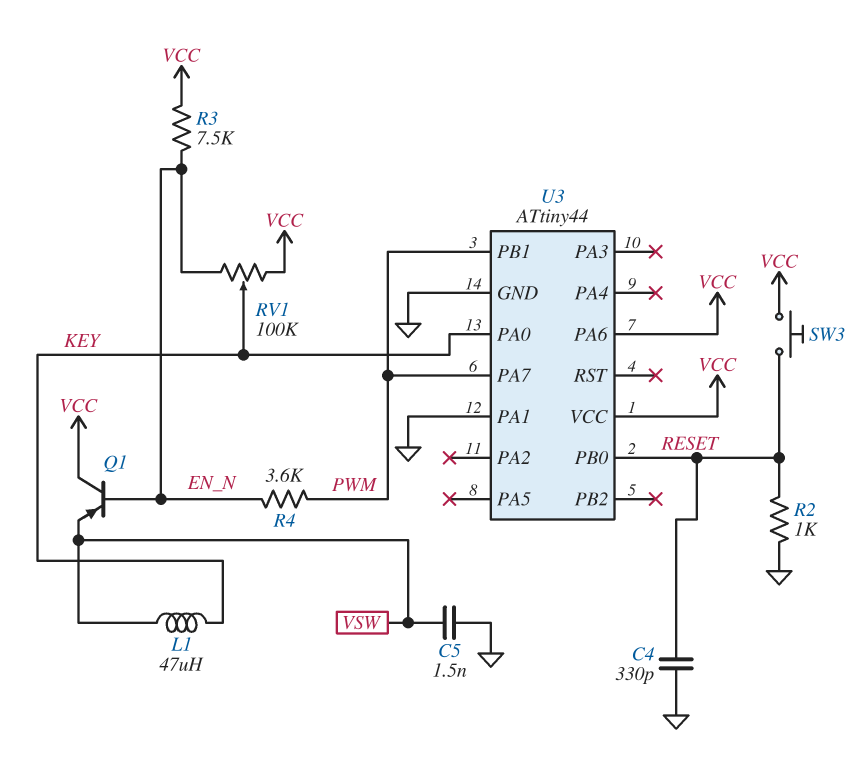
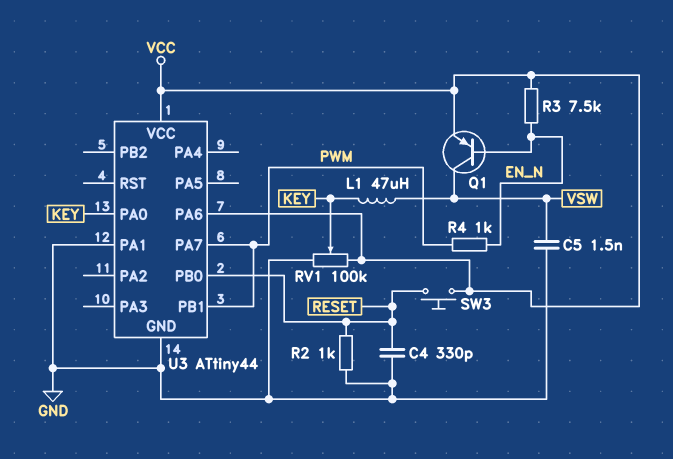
Q1: PNP (B EN_N, C VCC, E VSW) -> PNP (B EN_N, C VSW, E VCC)
R4: 3.6k (EN_N, PWM) -> 1k (EN_N, PWM)
RV1: 100k (EN_N, VCC, wiper KEY) -> 100k (GND, VCC, wiper KEY)

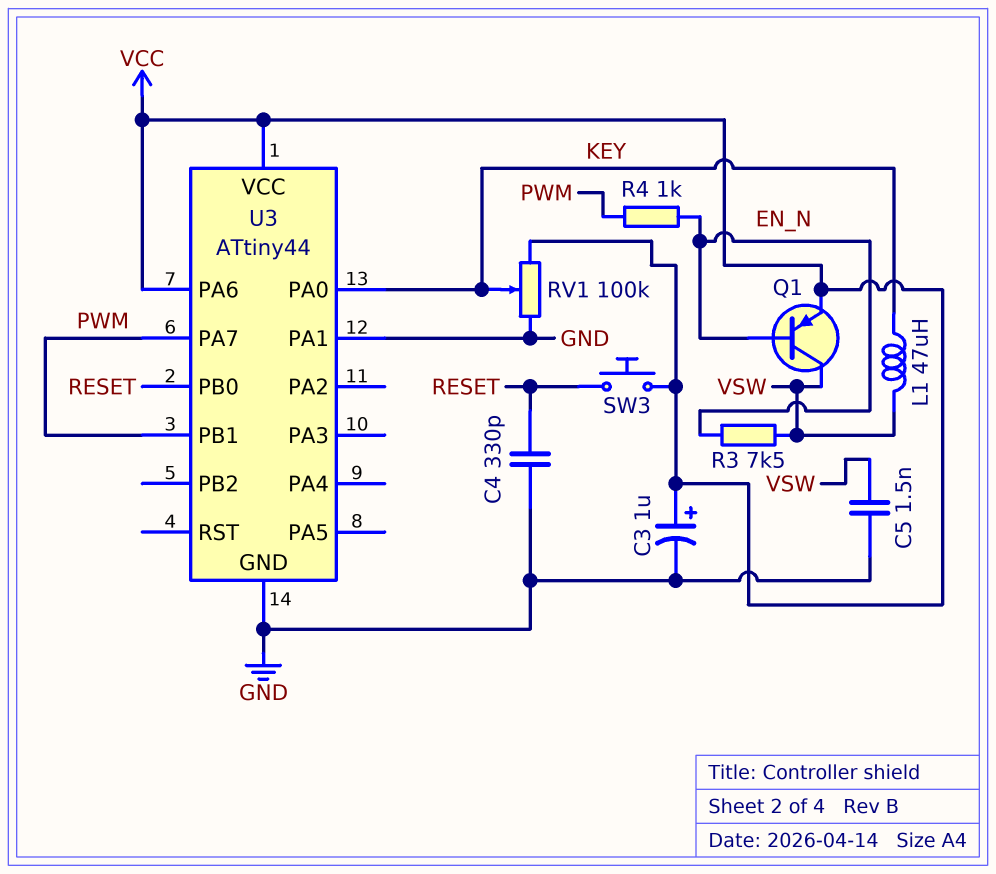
C3: none -> 1uF (plus VCC, minus GND)
R2: 1k (GND, RESET) -> none
R3: 7.5k (EN_N, VCC) -> 7.5k (EN_N, VSW)

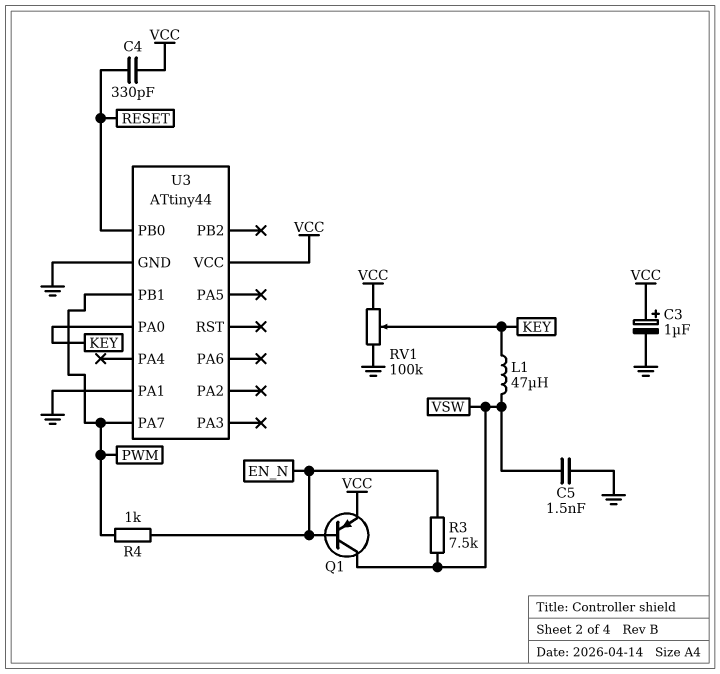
C4: 330pF (GND, RESET) -> 330pF (RESET, VCC)
SW3: button (RESET, VCC) -> none
U3 pin PA6: VCC -> none

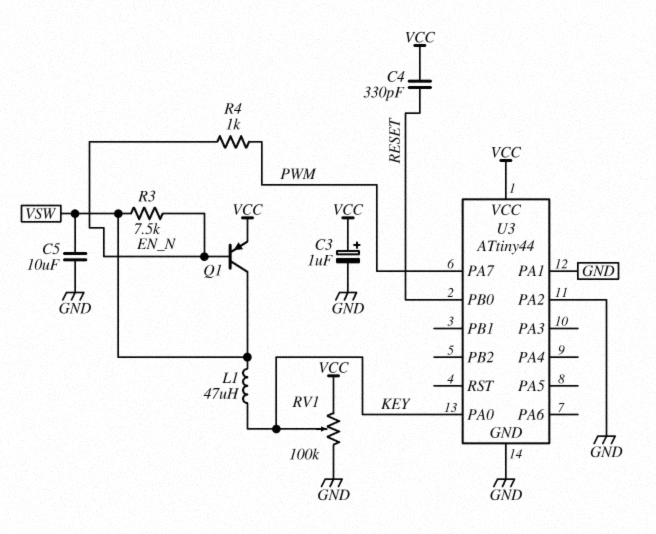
C5: 1.5nF (GND, VSW) -> 10uF (GND, VSW)
U3 pin PA2: none -> GND
U3 pin PB1: PWM -> none

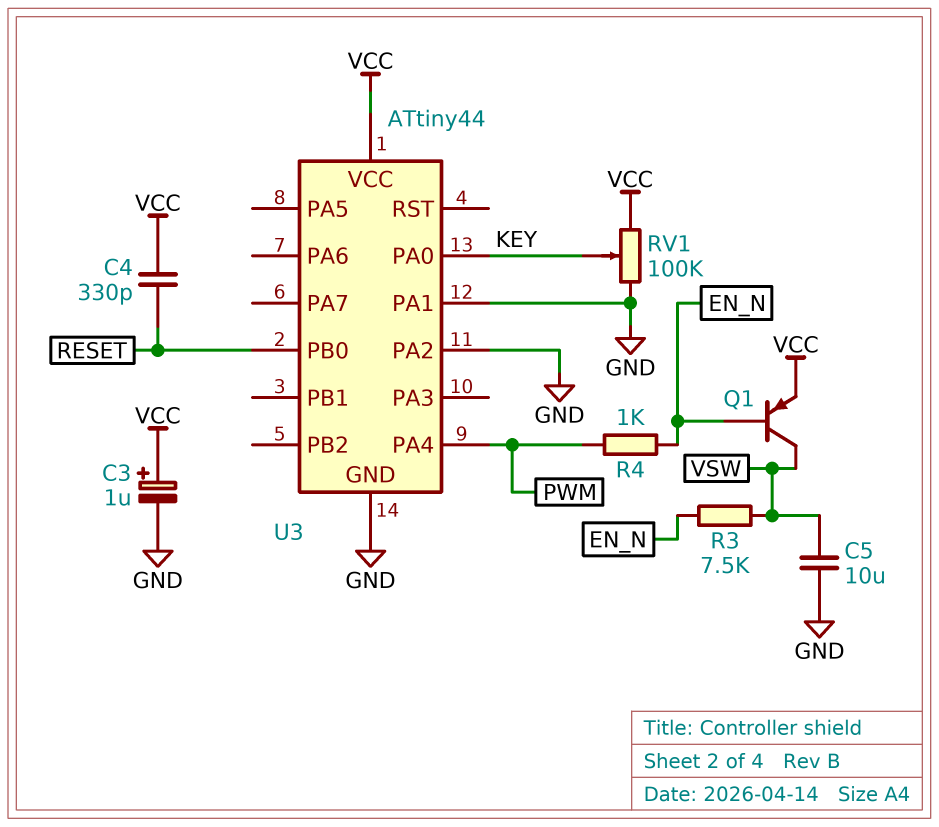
L1: 47uH (KEY, VSW) -> none
U3 pin PA4: none -> PWM
U3 pin PA7: PWM -> none

